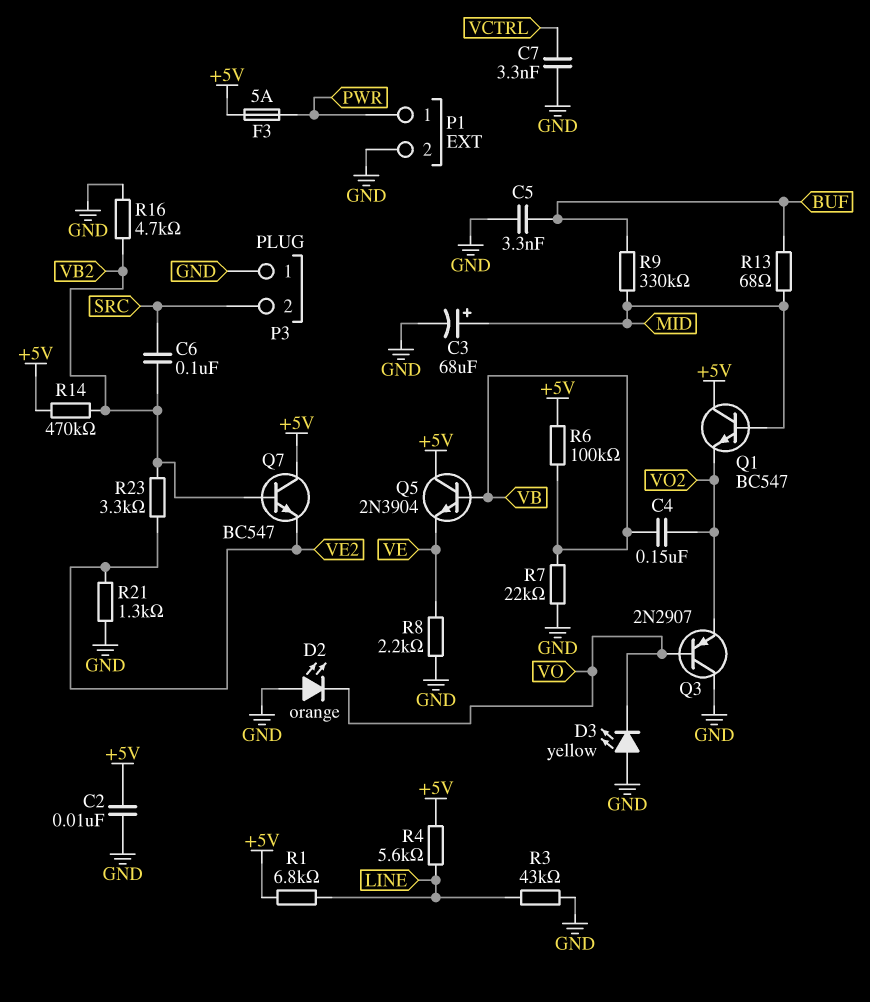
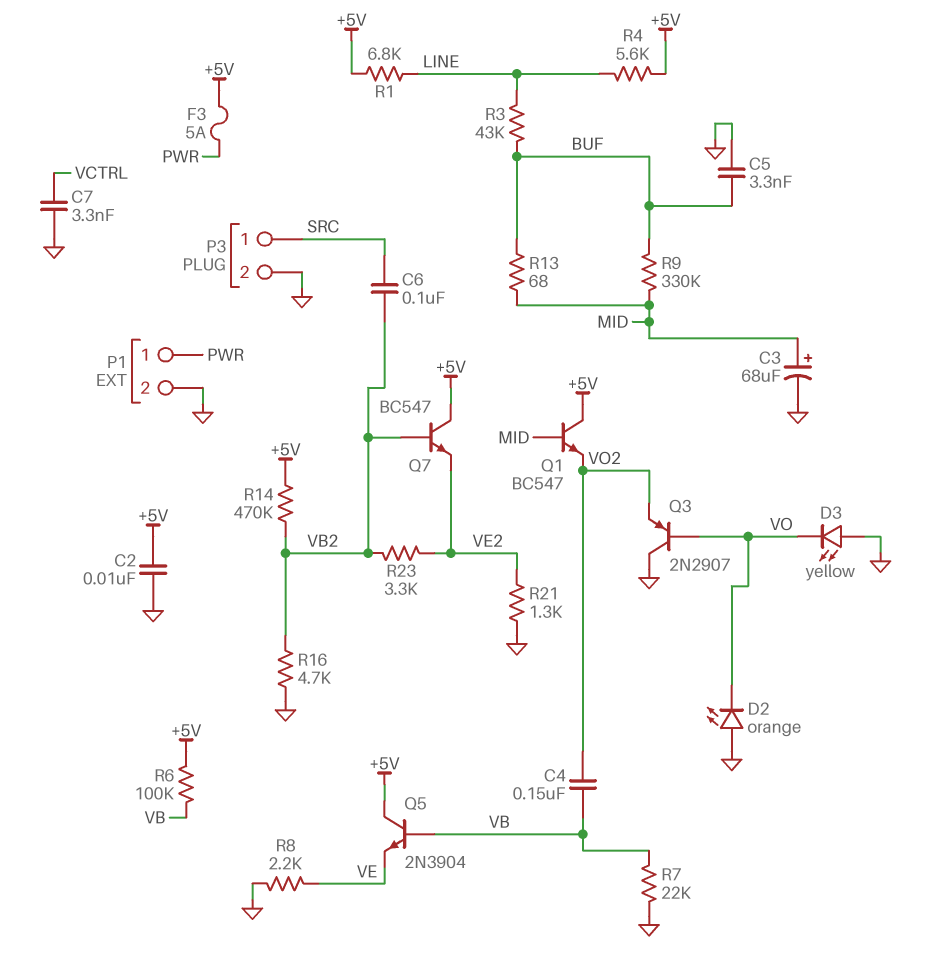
P3 pin 1: GND -> SRC
P3 pin 2: SRC -> GND
R3: 43k (GND, LINE) -> 43k (BUF, LINE)

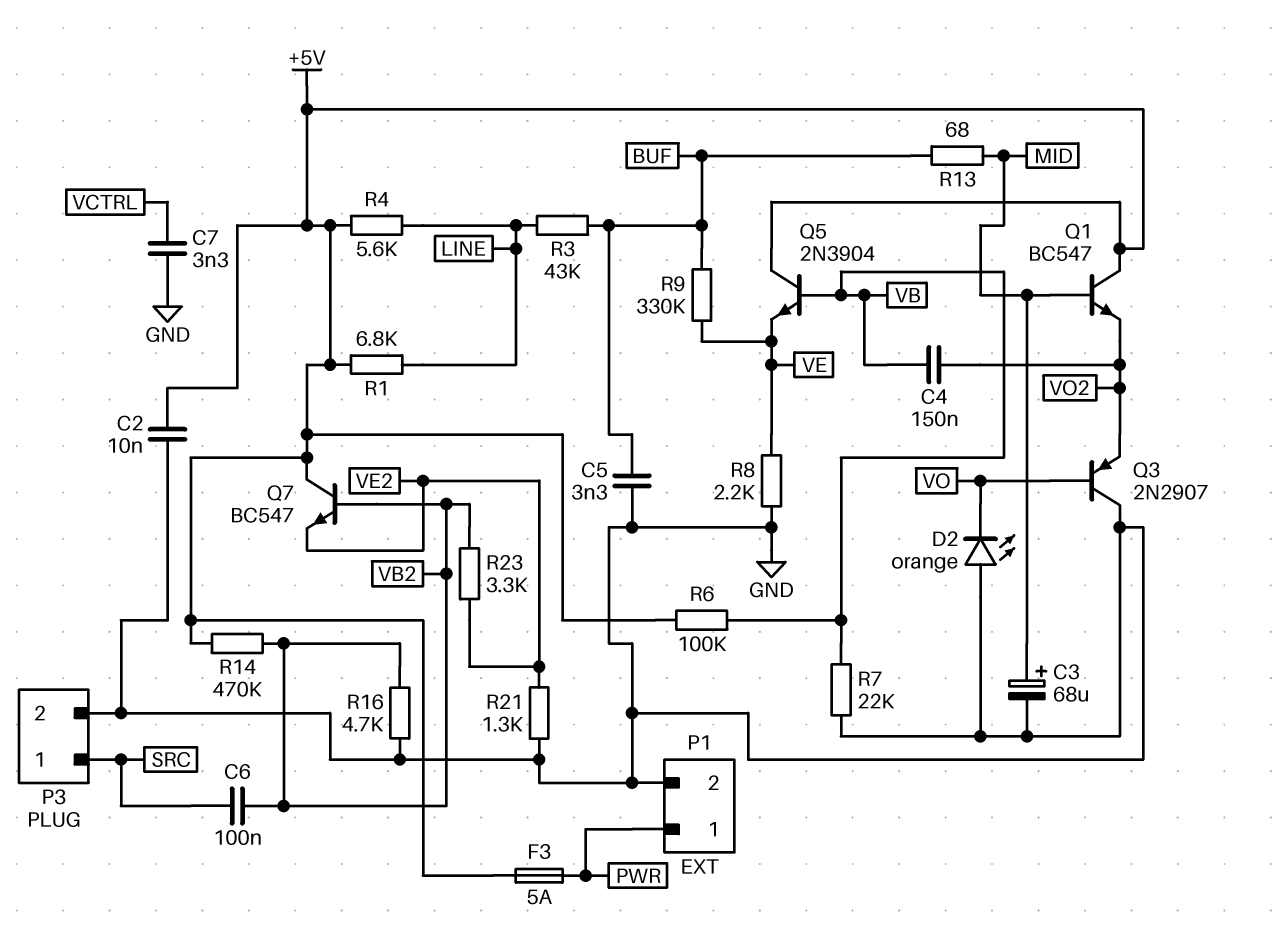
D3: LED yellow (A GND, K VO) -> none
R9: 330k (BUF, MID) -> 330k (BUF, VE)

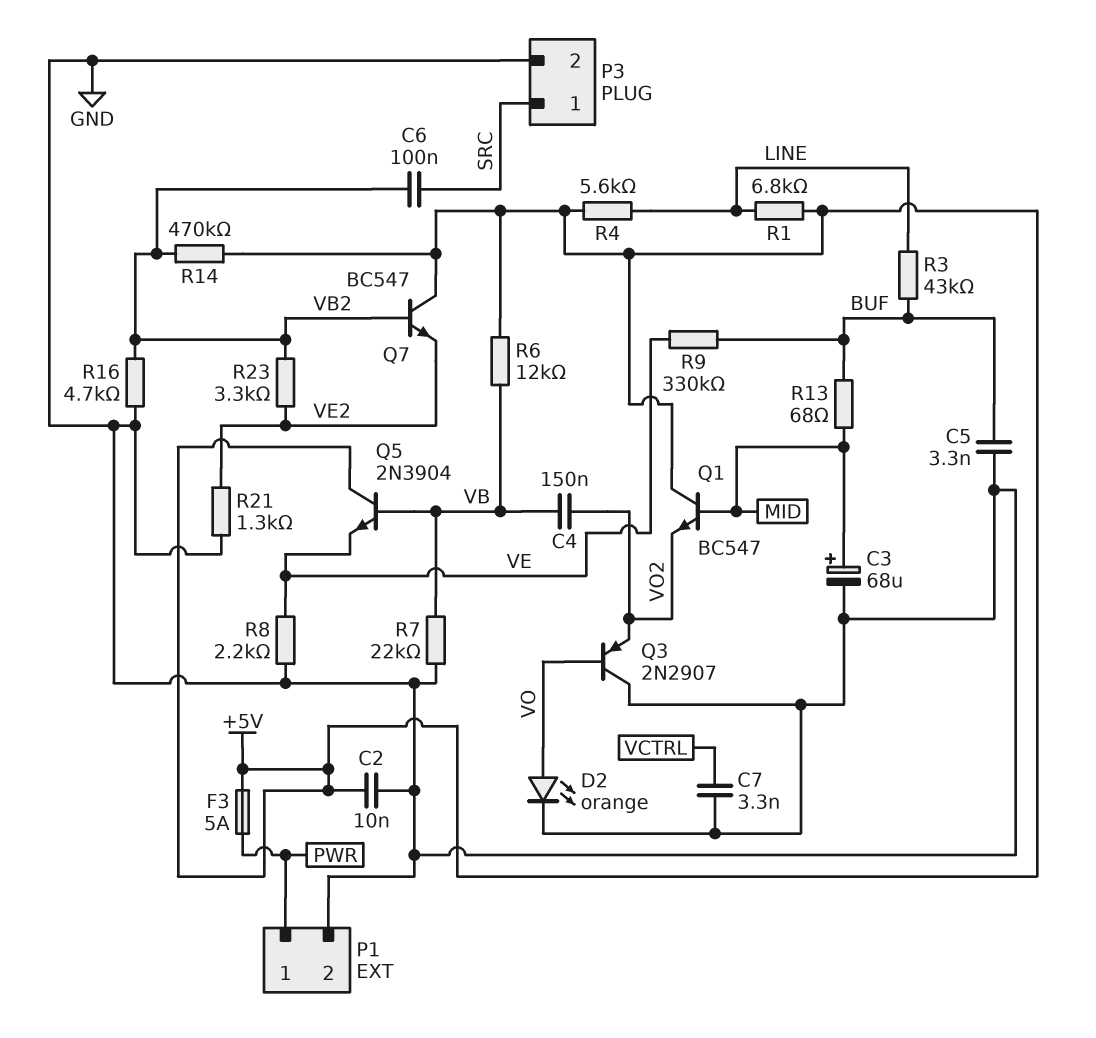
D2: LED orange (A GND, K VO) -> LED orange (A VO, K GND)
R6: 100k (+5V, VB) -> 12k (+5V, VB)

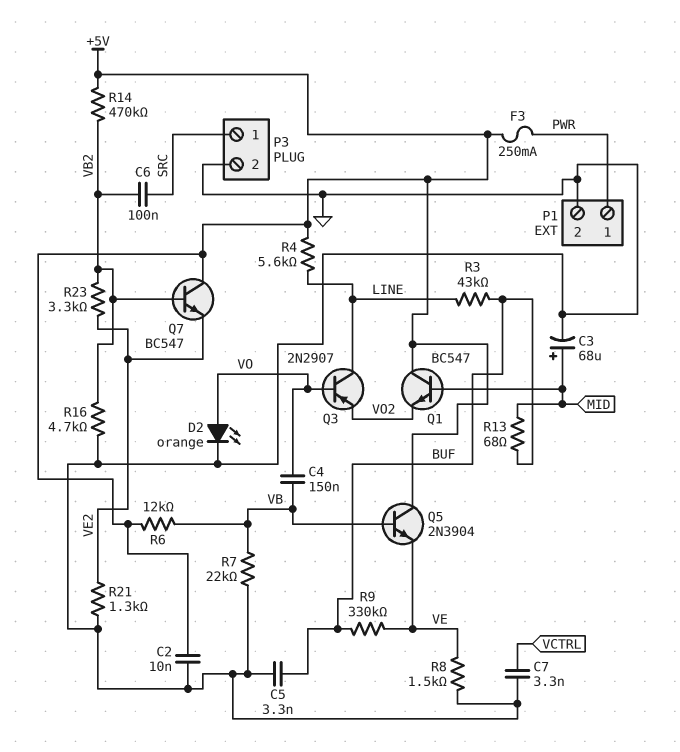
C4: 150nF (VB, VO2) -> 150nF (VB, VO)
F3: 5A (+5V, PWR) -> 250mA (+5V, PWR)
Q3: PNP 2N2907 (B VO, C GND, E VO2) -> PNP 2N2907 (B VO, C LINE, E VO2)
R1: 6.8k (+5V, LINE) -> none
R8: 2.2k (GND, VE) -> 1.5k (GND, VE)

